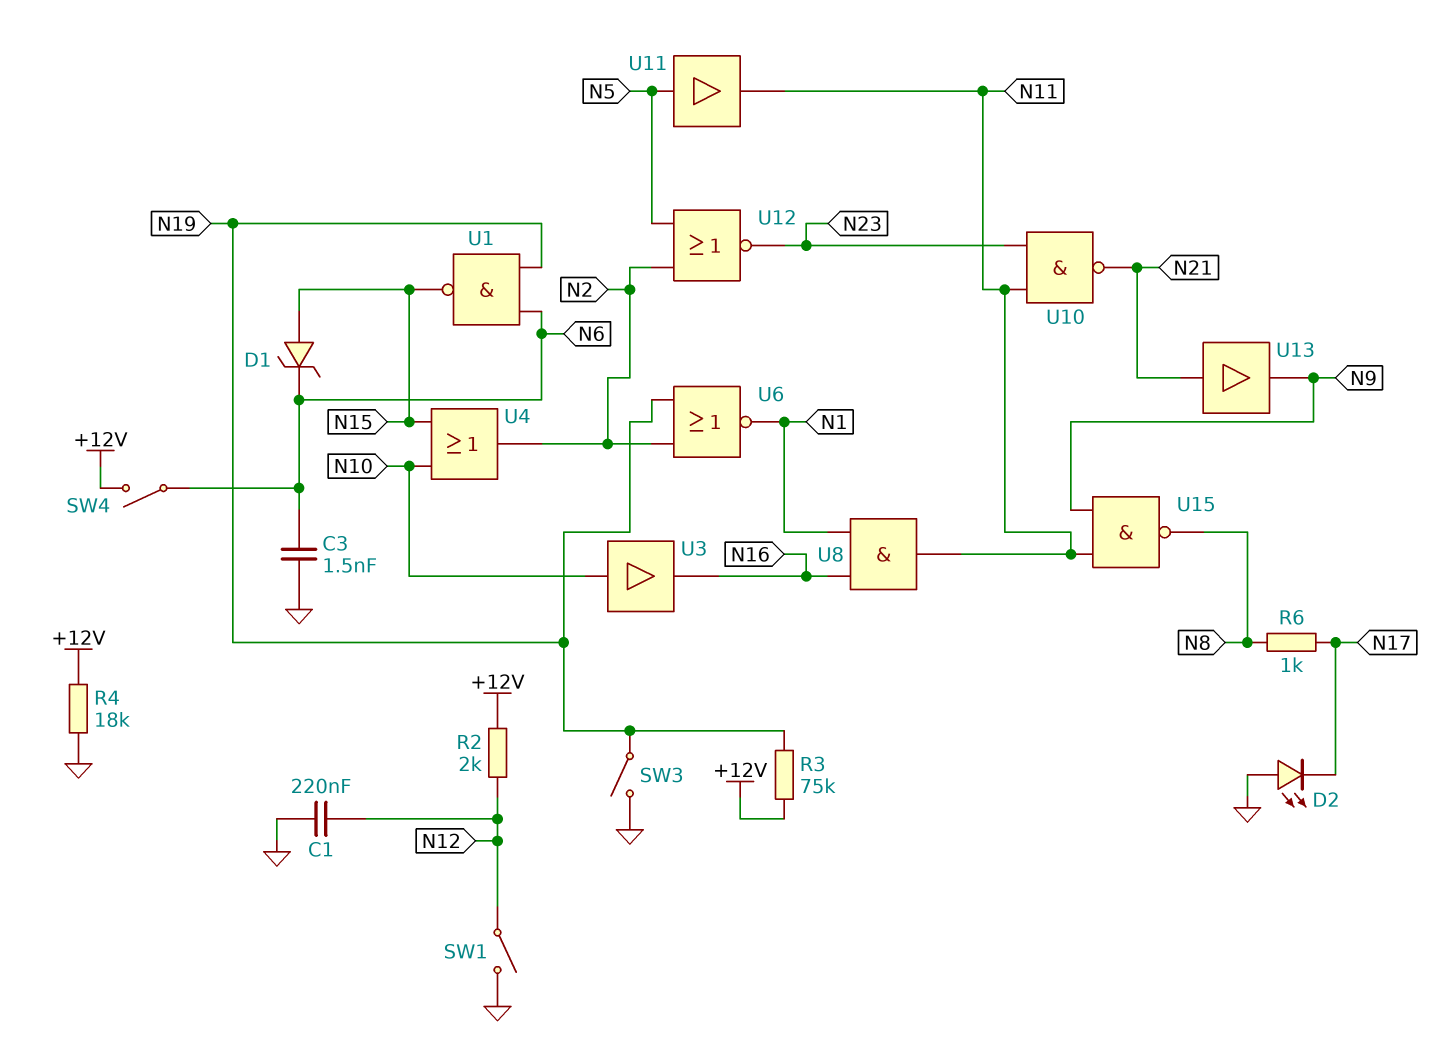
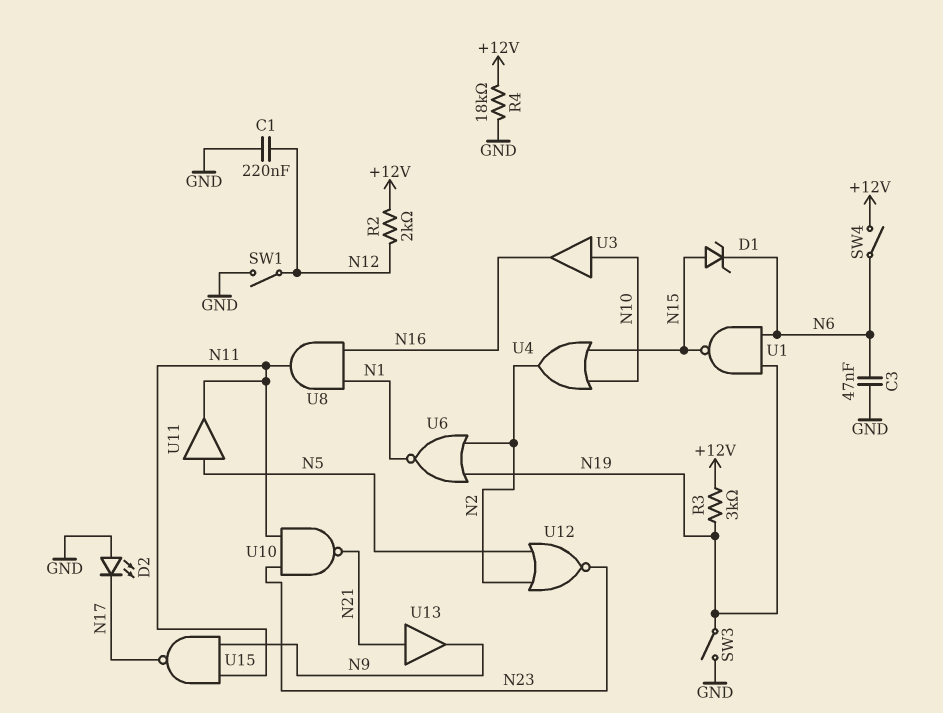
C3: 1.5nF (GND, N6) -> 47nF (GND, N6)
R3: 75k (+12V, N19) -> 3k (+12V, N19)
R6: 1k (N8, N17) -> none
U15: NAND (in N9, in N11, out N8) -> NAND (in N9, in N11, out N17)

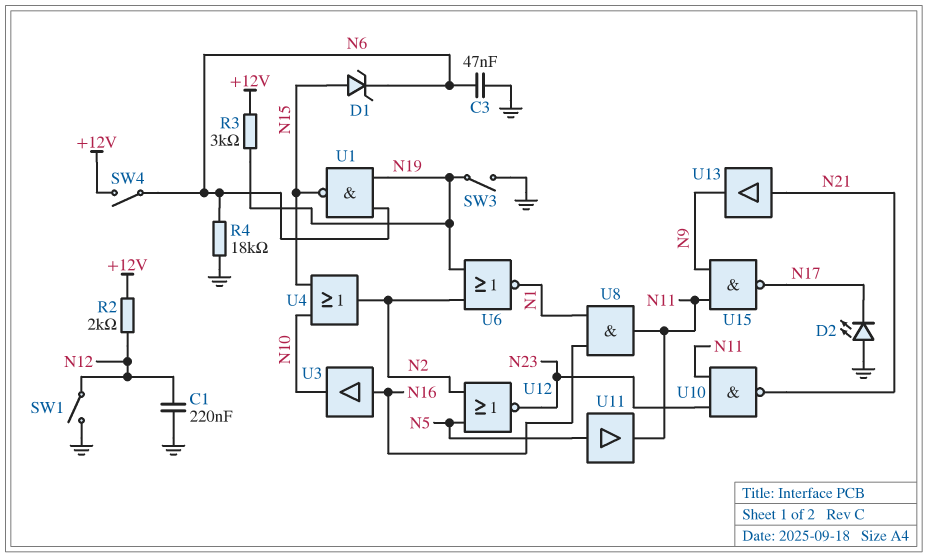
R4: 18k (+12V, GND) -> 18k (GND, N6)
U3: buffer (in N10, out N16) -> buffer (in N16, out N10)

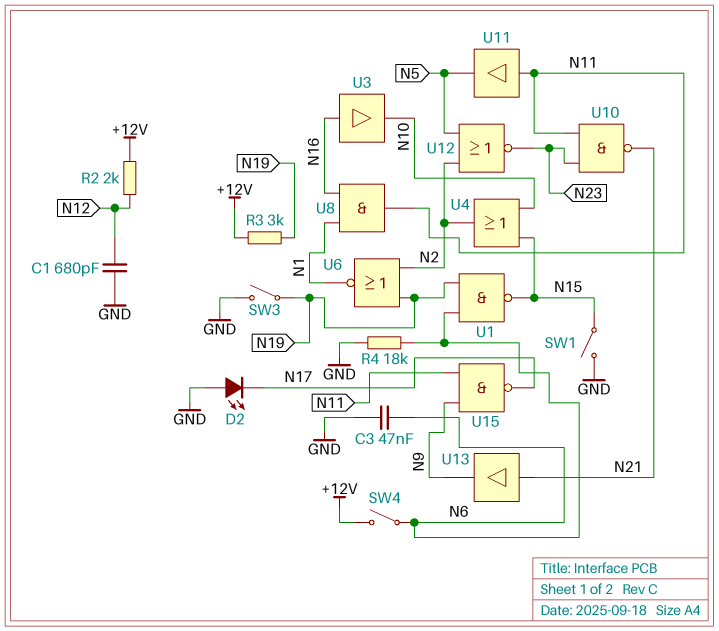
C1: 220nF (GND, N12) -> 680pF (GND, N12)
D1: zener (A N15, K N6) -> none
SW1: switch (GND, N12) -> switch (GND, N15)
U11: buffer (in N5, out N11) -> buffer (in N11, out N5)

